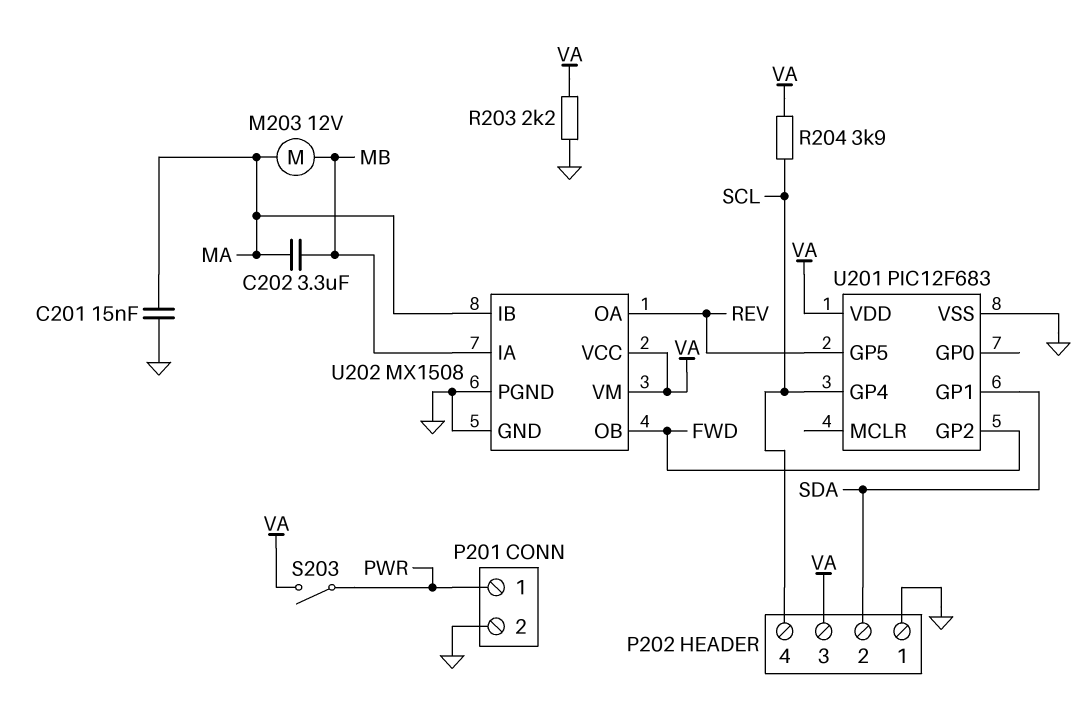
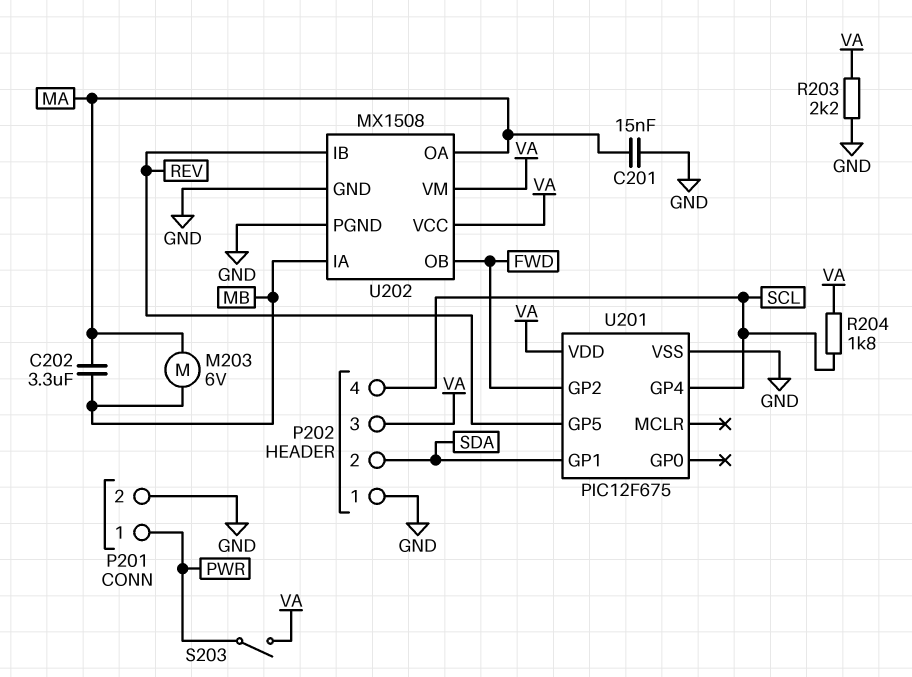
M203: motor 12V (MA, MB) -> motor 6V (MA, MB)
R204: 3.9k (SCL, VA) -> 1.8k (SCL, VA)
U201: PIC12F683 -> PIC12F675
U202 pin IB: MA -> REV
U202 pin OA: REV -> MA

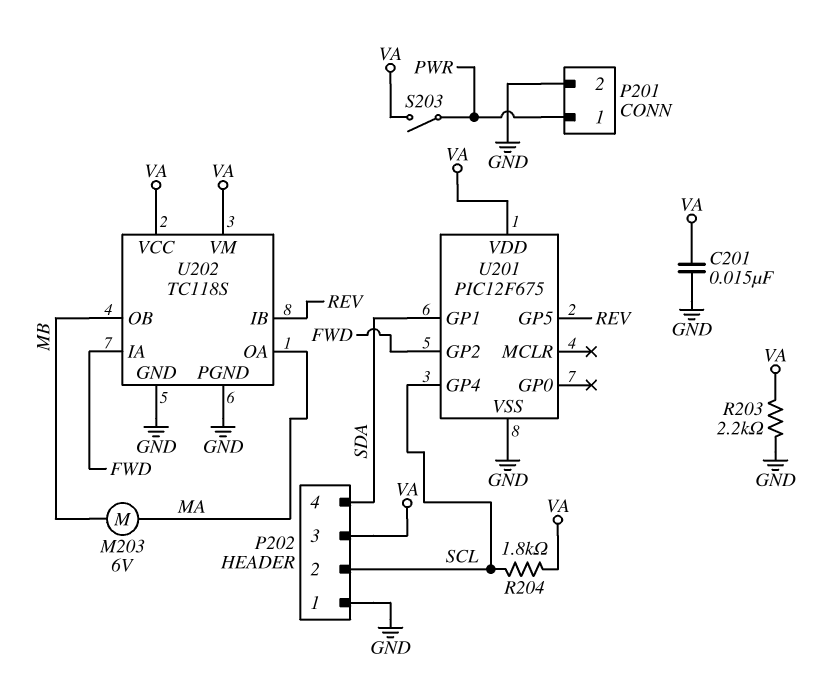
C201: 15nF (GND, MA) -> 15nF (GND, VA)
C202: 3.3uF (MA, MB) -> none
P202 pin 2: SDA -> SCL
P202 pin 4: SCL -> SDA
U202: MX1508 -> TC118S
U202 pin IA: MB -> FWD
U202 pin OB: FWD -> MB

